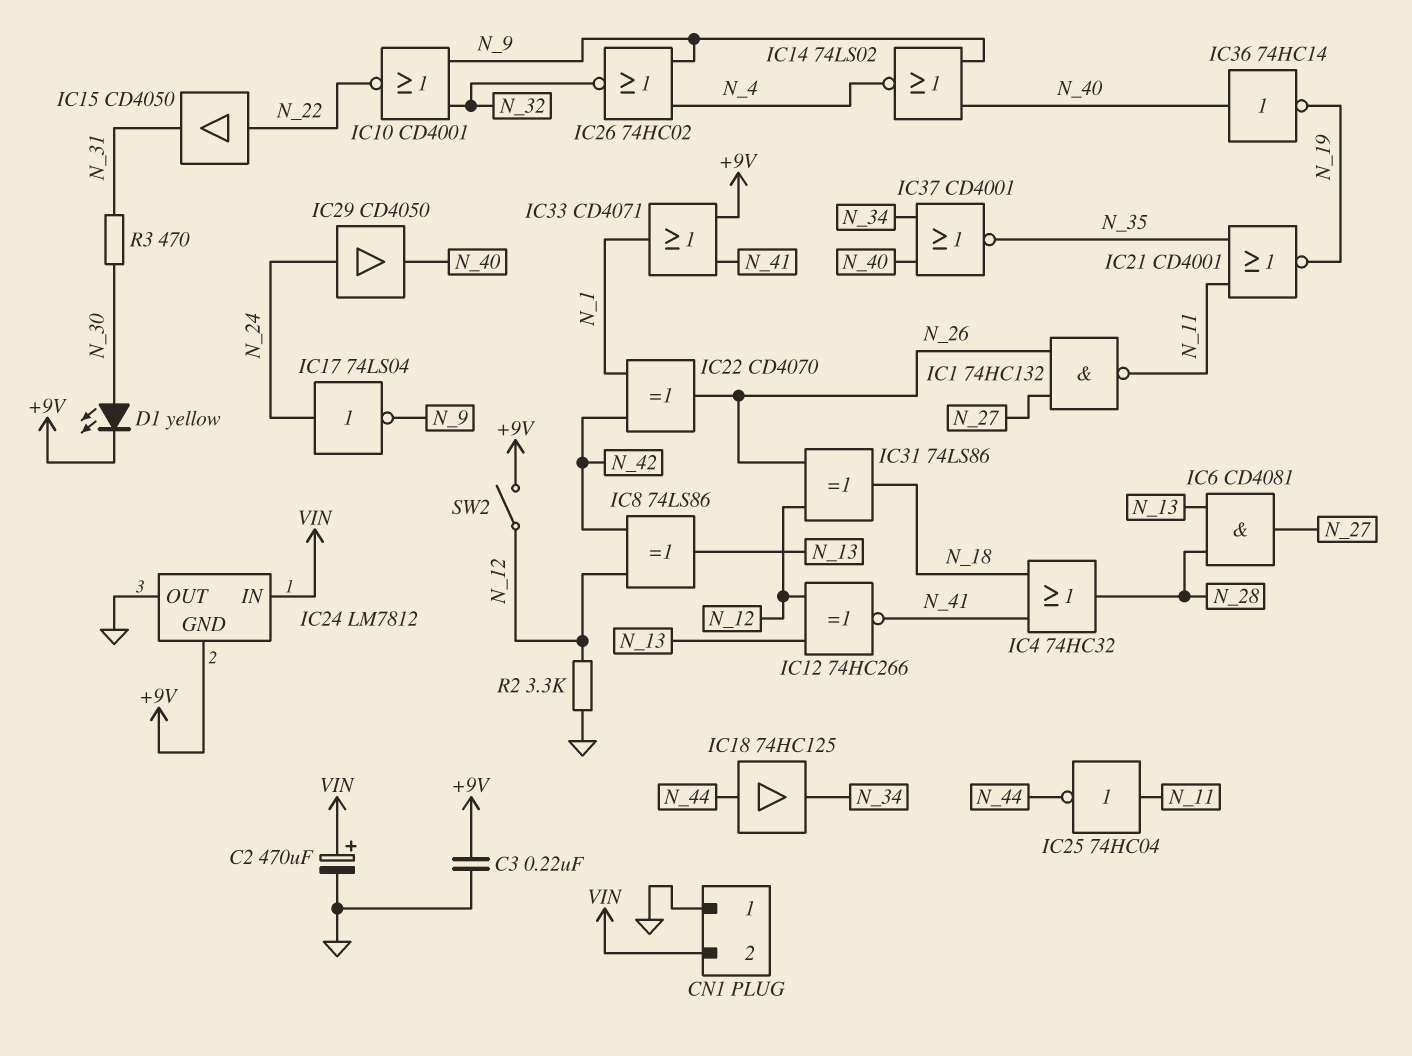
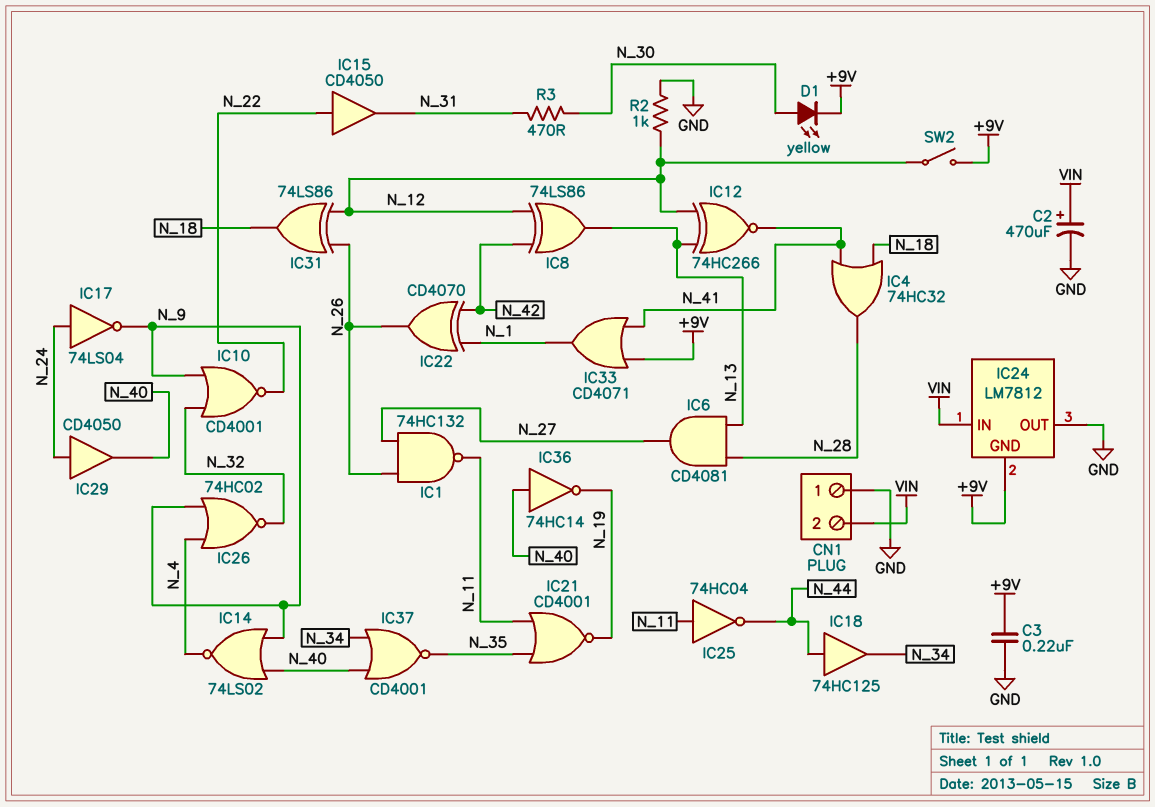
R2: 3.3k (GND, N_12) -> 1k (GND, N_12)

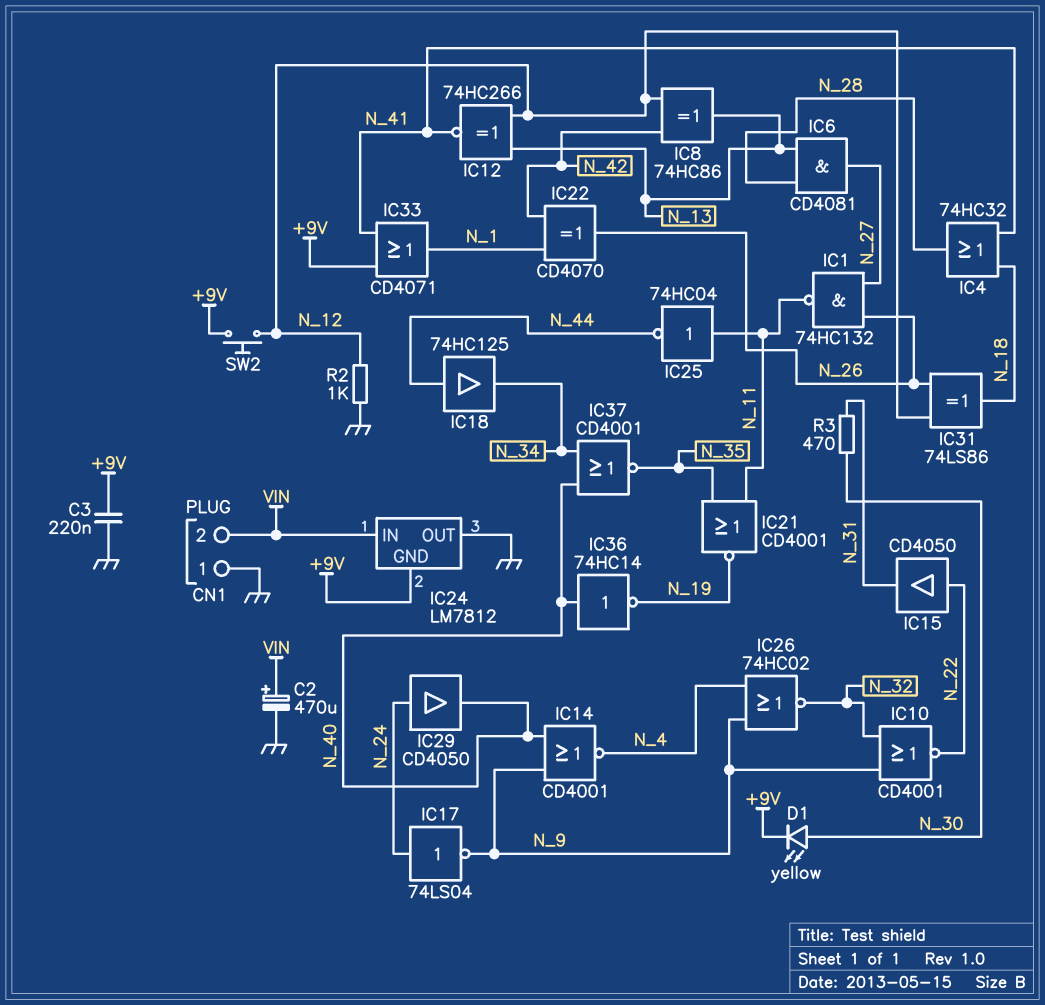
IC8: XOR 74LS86 (in N_12, in N_42, out N_13) -> XOR 74HC86 (in N_12, in N_42, out N_13)
IC14: NOR 74LS02 (in N_9, in N_40, out N_4) -> NOR CD4001 (in N_9, in N_40, out N_4)
SW2: switch (+9V, N_12) -> button (+9V, N_12)

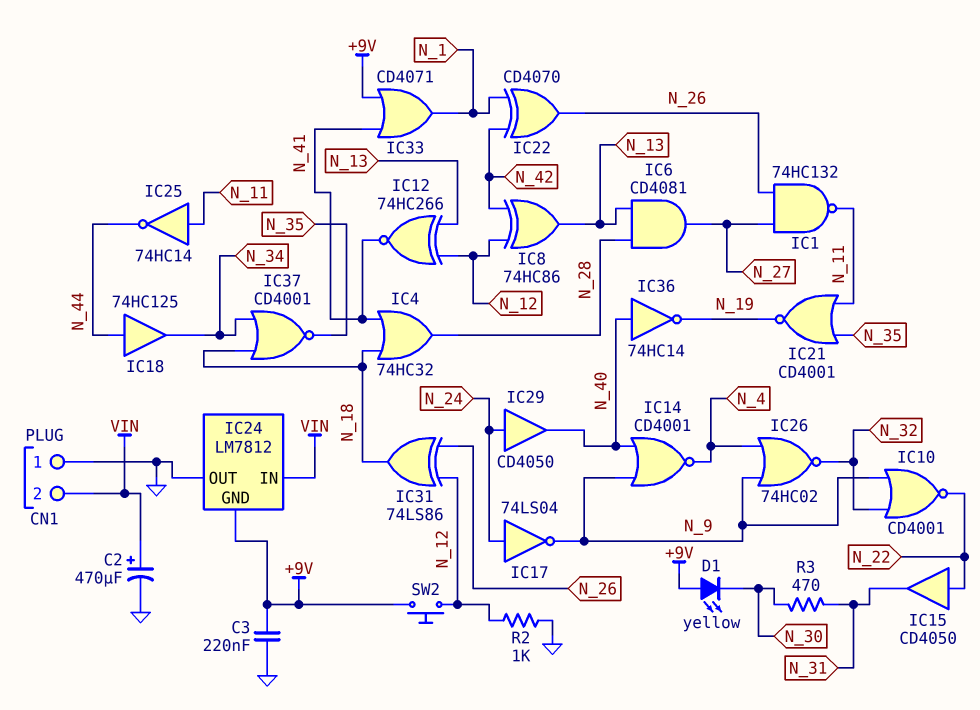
D1: LED yellow (A N_30, K +9V) -> LED yellow (A +9V, K N_30)
IC25: NOT 74HC04 (in N_11, out N_44) -> NOT 74HC14 (in N_11, out N_44)
IC37: NOR CD4001 (in N_34, in N_40, out N_35) -> NOR CD4001 (in N_18, in N_34, out N_35)

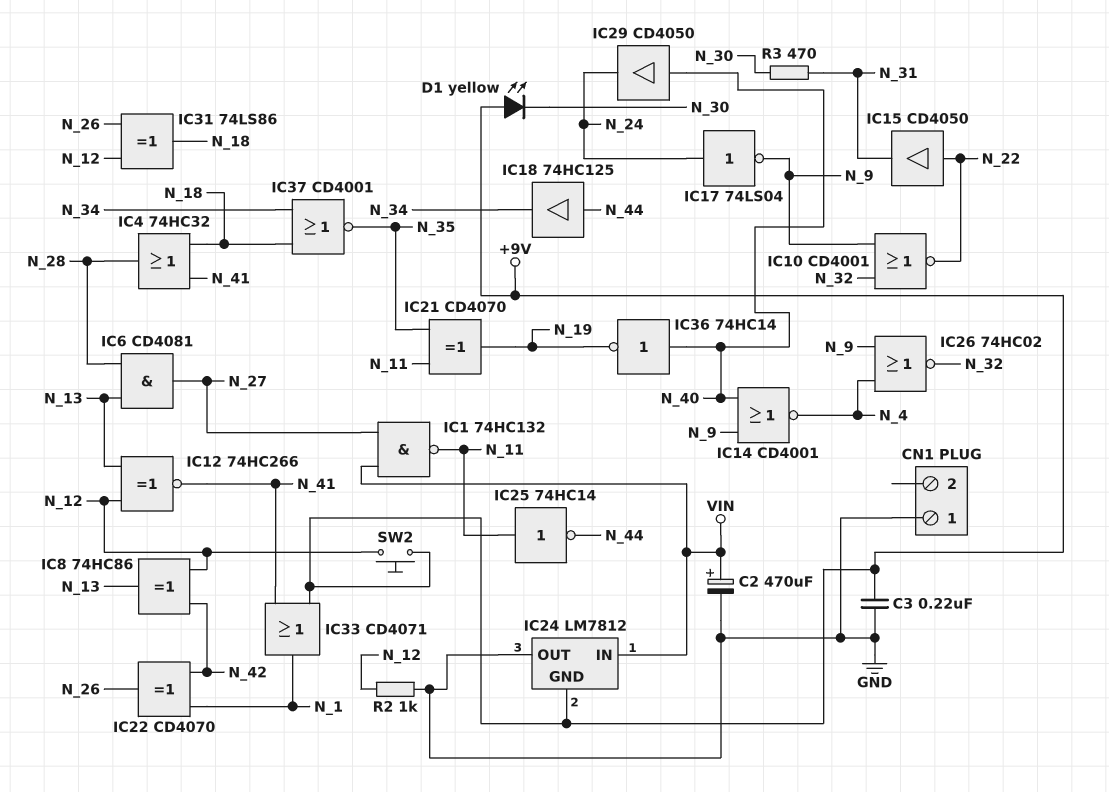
CN1 pin 2: VIN -> none
IC1: NAND 74HC132 (in N_26, in N_27, out N_11) -> NAND 74HC132 (in N_27, in VIN, out N_11)
IC21: NOR CD4001 (in N_11, in N_35, out N_19) -> XOR CD4070 (in N_11, in N_35, out N_19)
IC29: buffer CD4050 (in N_24, out N_40) -> buffer CD4050 (in N_40, out N_24)

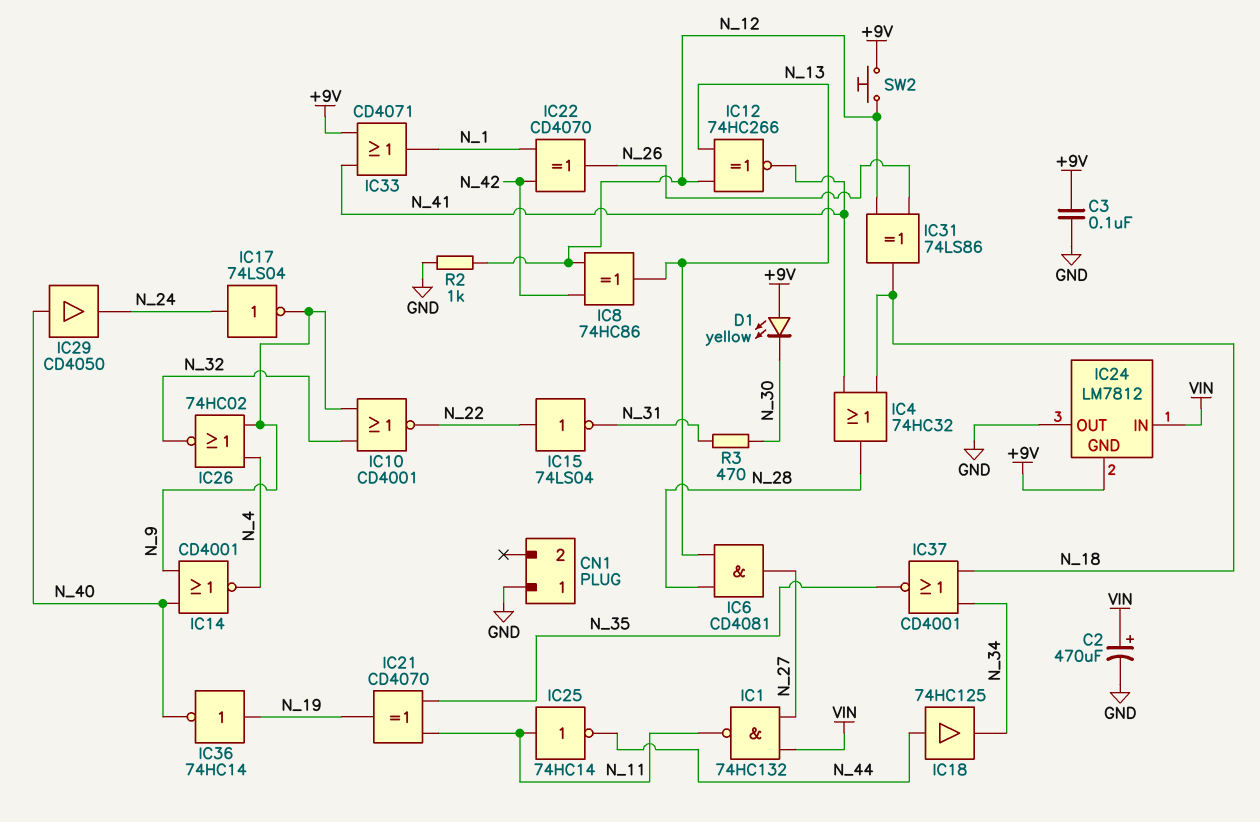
C3: 220nF (+9V, GND) -> 100nF (+9V, GND)
IC15: buffer CD4050 (in N_22, out N_31) -> NOT 74LS04 (in N_22, out N_31)
IC36: NOT 74HC14 (in N_40, out N_19) -> NOT 74HC14 (in N_19, out N_40)

